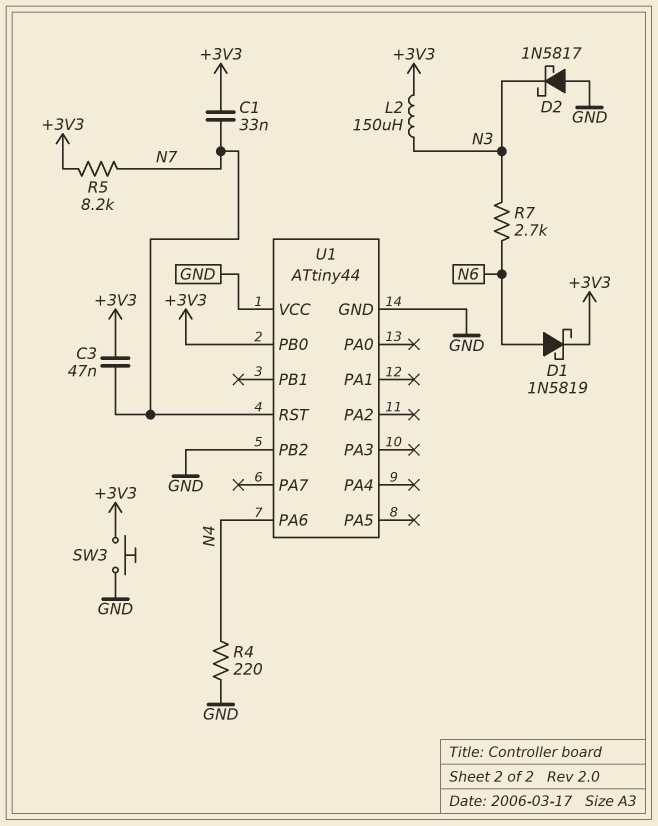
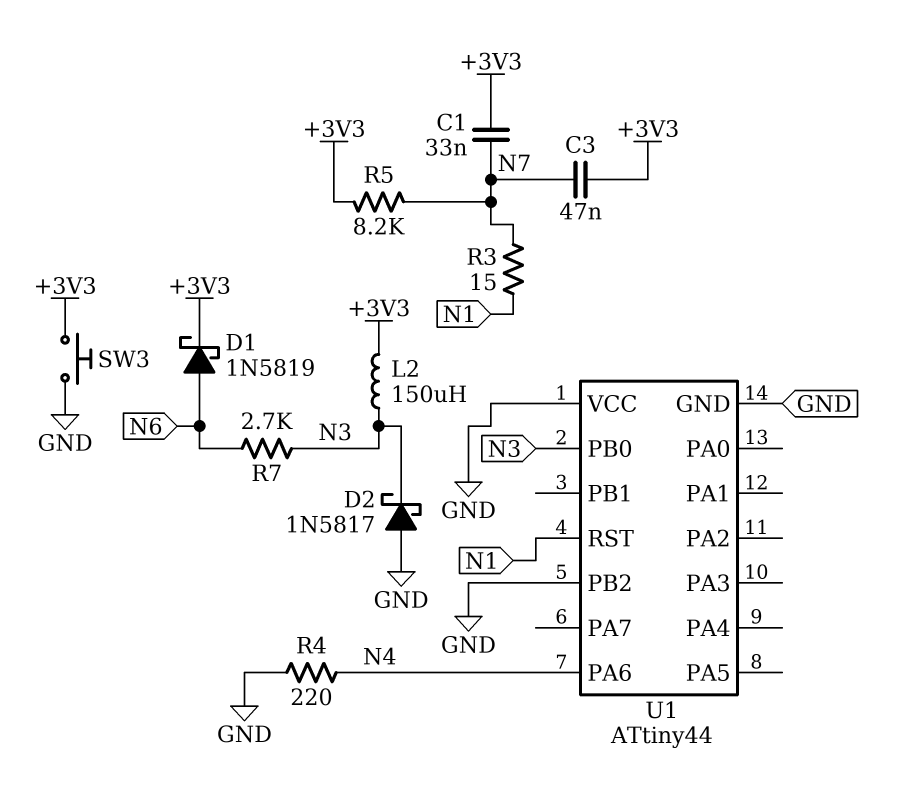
R3: none -> 15 (N1, N7)
U1 pin PB0: +3V3 -> N3
U1 pin RST: N7 -> N1

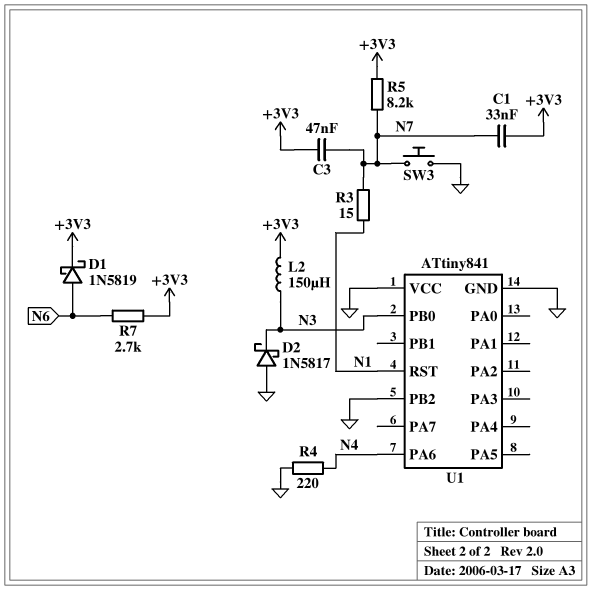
R7: 2.7k (N3, N6) -> 2.7k (+3V3, N6)
SW3: button (+3V3, GND) -> button (GND, N7)
U1: ATtiny44 -> ATtiny841

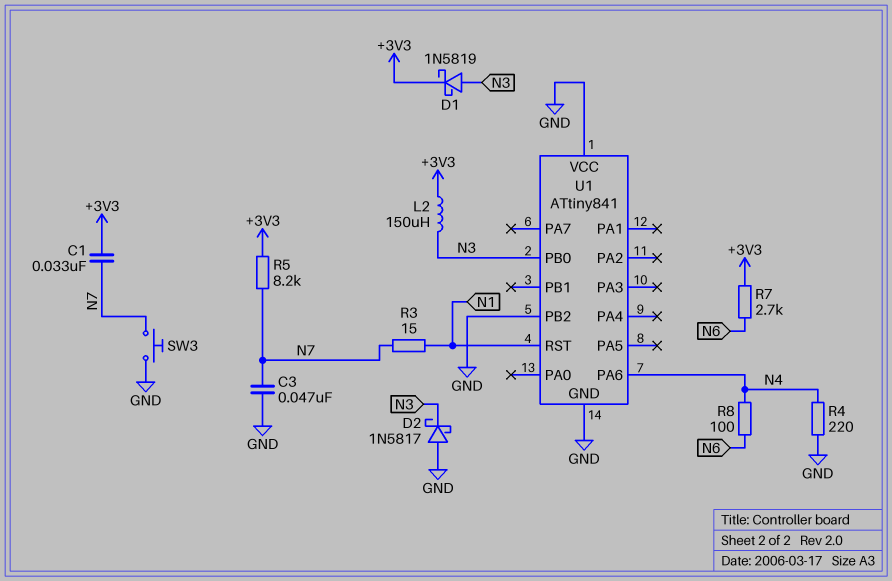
C3: 47nF (+3V3, N7) -> 47nF (GND, N7)
D1: schottky 1N5819 (A N6, K +3V3) -> schottky 1N5819 (A N3, K +3V3)
R8: none -> 100 (N4, N6)

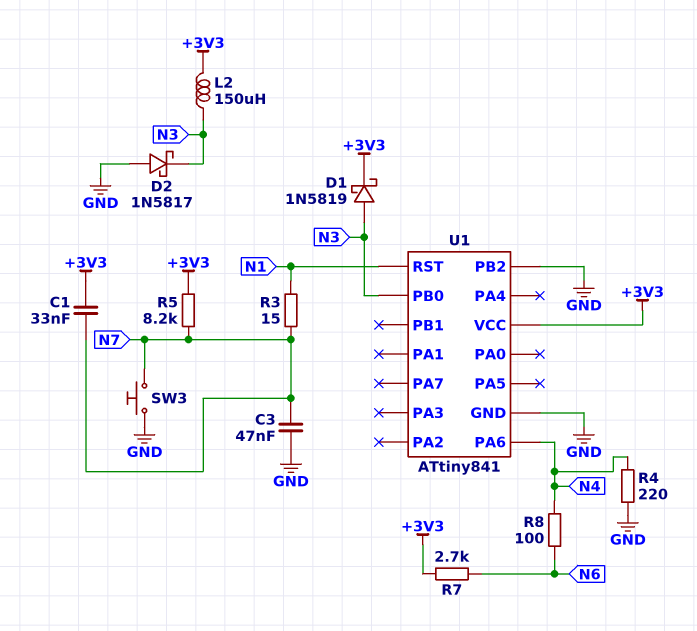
U1 pin VCC: GND -> +3V3

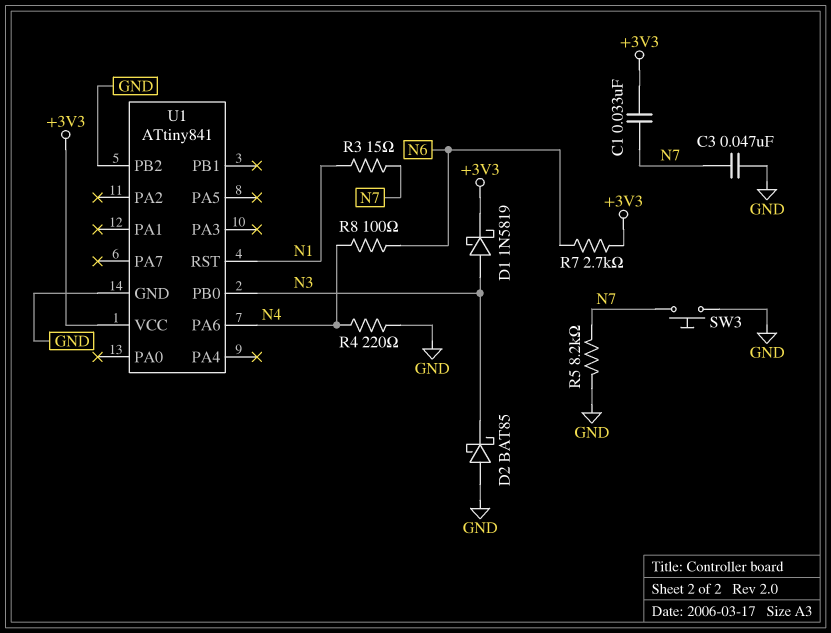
D2: schottky 1N5817 (A GND, K N3) -> schottky BAT85 (A GND, K N3)
L2: 150uH (+3V3, N3) -> none
R5: 8.2k (+3V3, N7) -> 8.2k (GND, N7)

